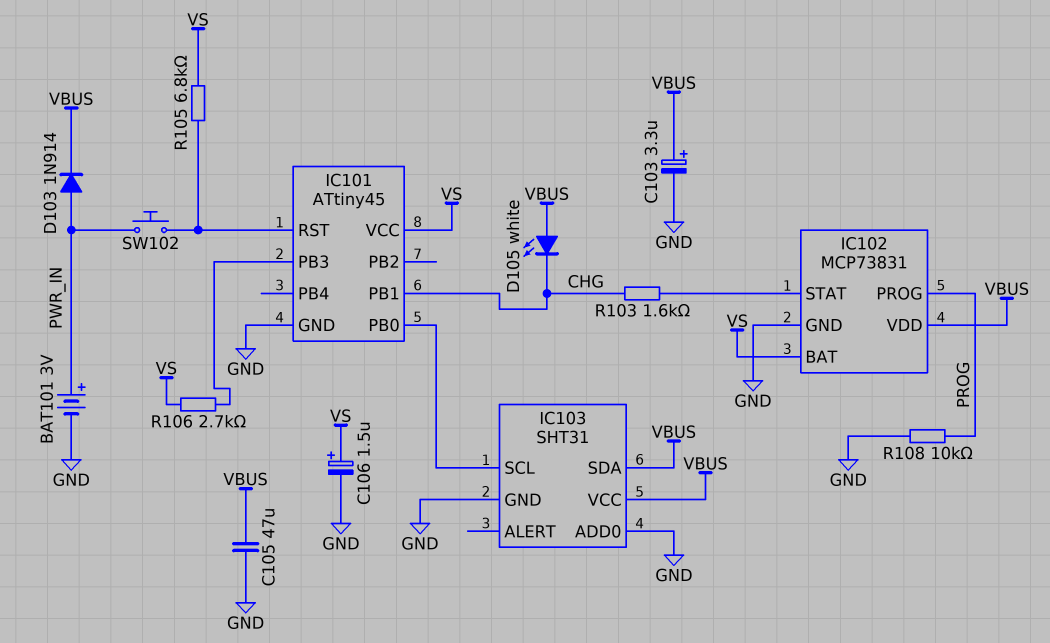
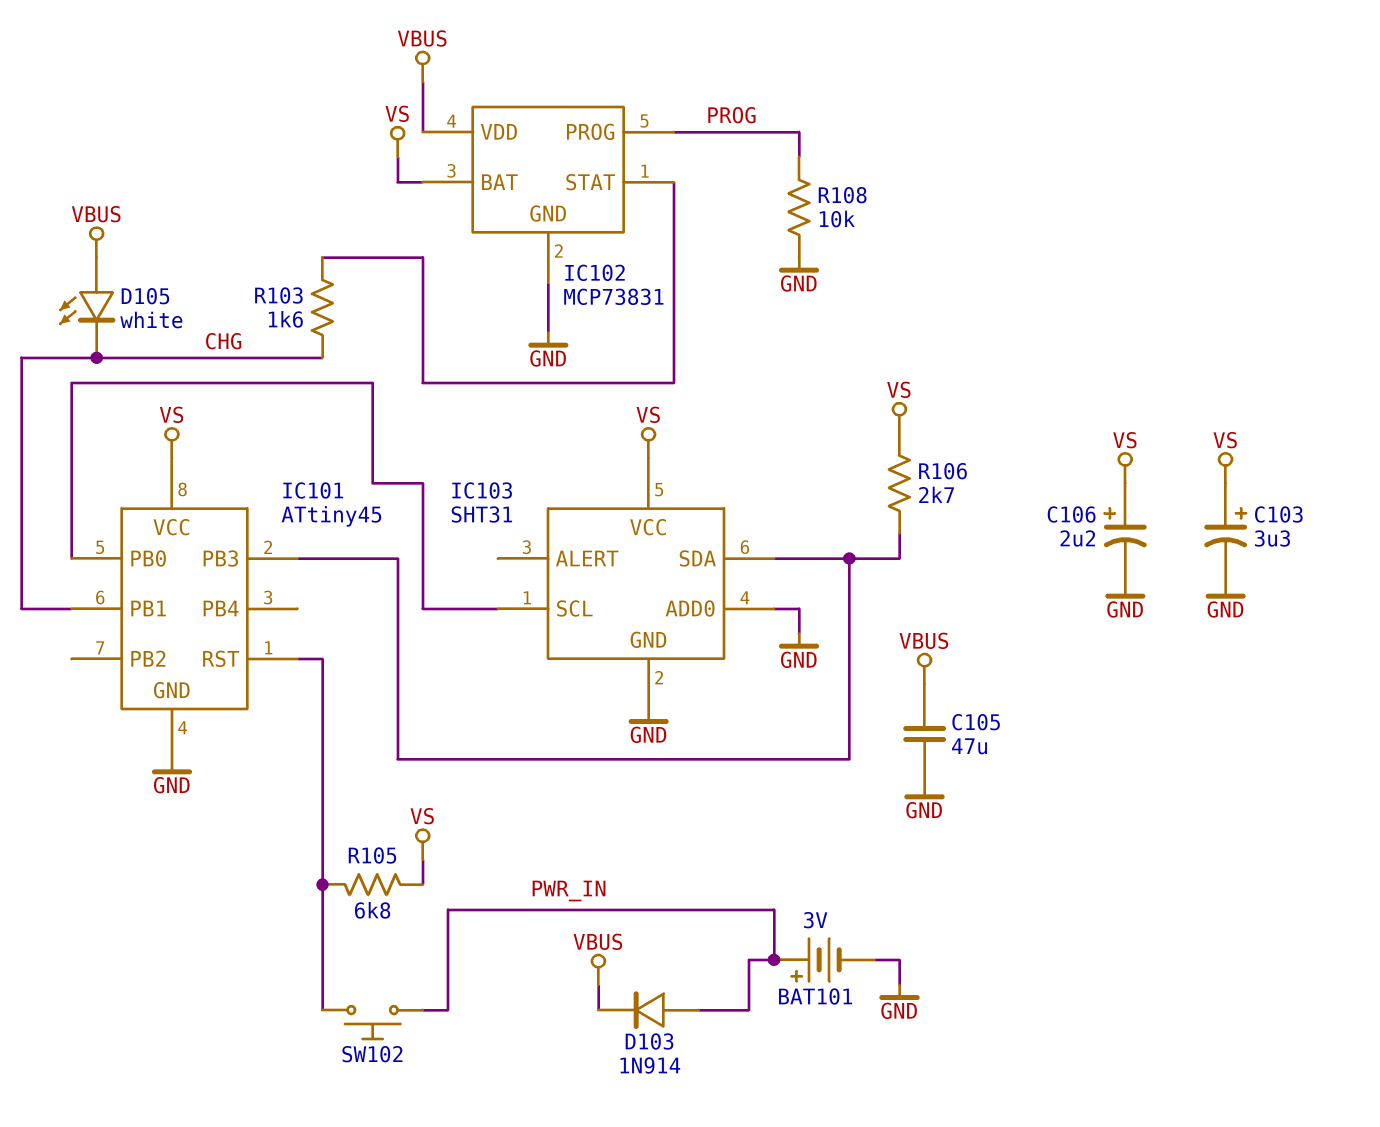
C103: 3.3uF (plus VBUS, minus GND) -> 3.3uF (plus VS, minus GND)
C106: 1.5uF (plus VS, minus GND) -> 2.2uF (plus VS, minus GND)
IC103 pin SDA: VBUS -> IC101/PB3
IC103 pin VCC: VBUS -> VS

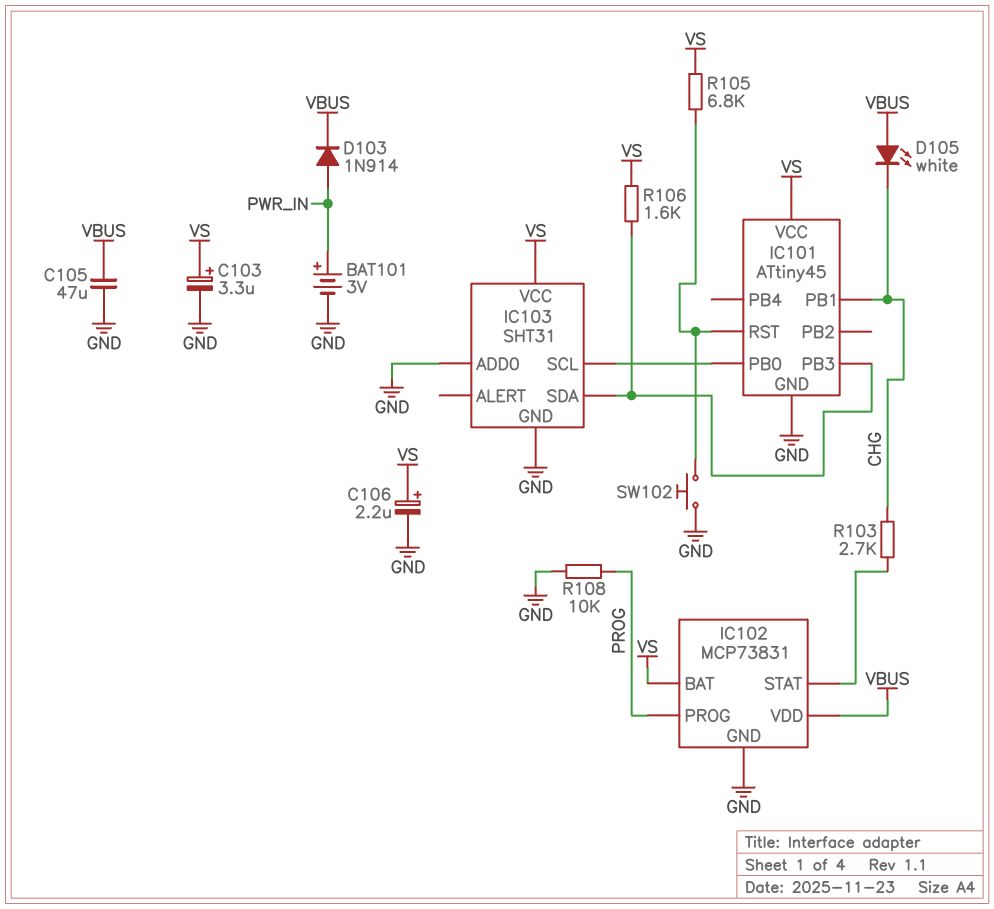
R103: 1.6k (CHG, IC102/STAT) -> 2.7k (CHG, IC102/STAT)
R106: 2.7k (IC101/PB3, VS) -> 1.6k (IC101/PB3, VS)
SW102: button (IC101/RST, PWR_IN) -> button (GND, IC101/RST)

